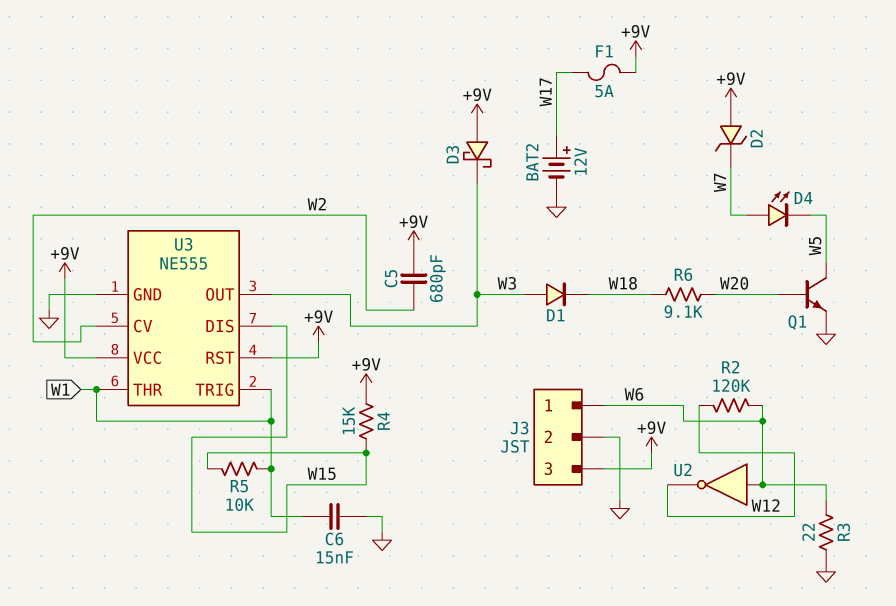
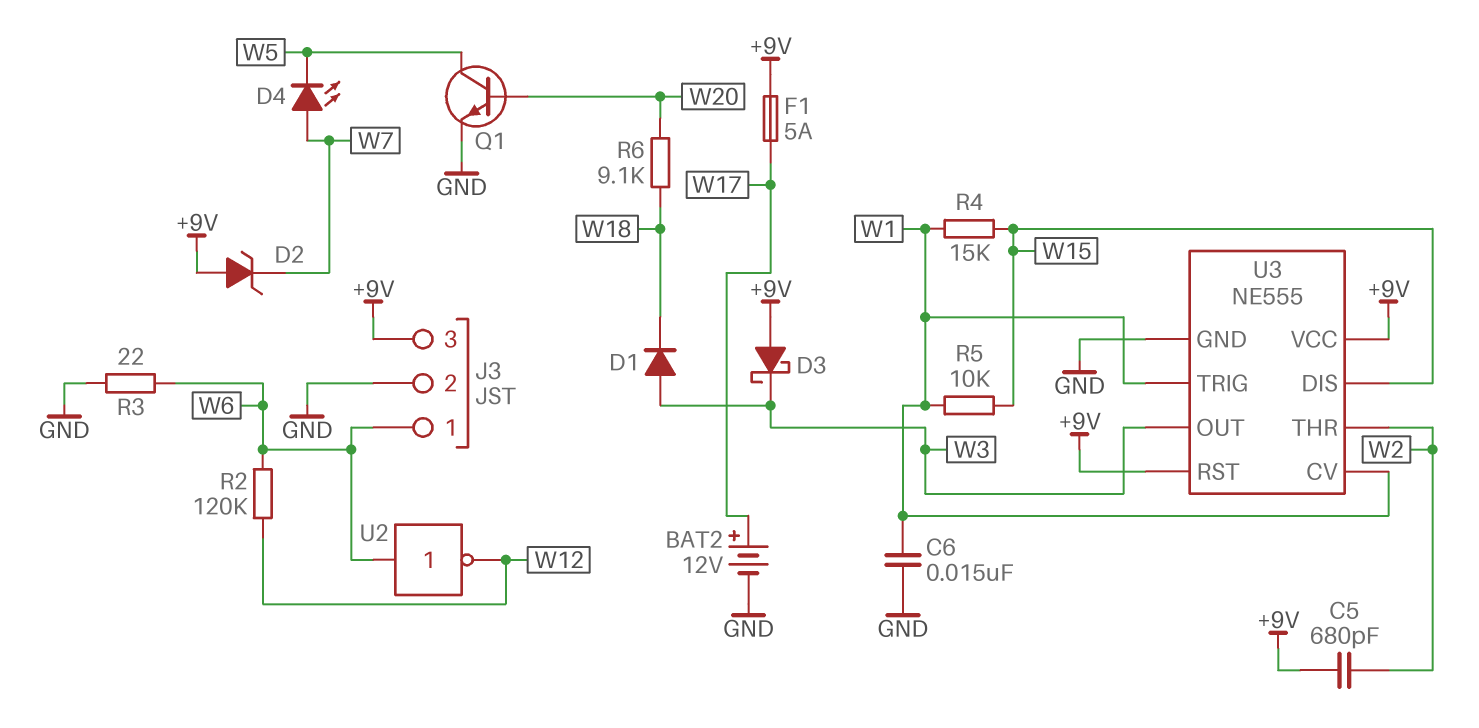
R4: 15k (+9V, W15) -> 15k (W1, W15)
U3 pin CV: W2 -> W1
U3 pin THR: W1 -> W2

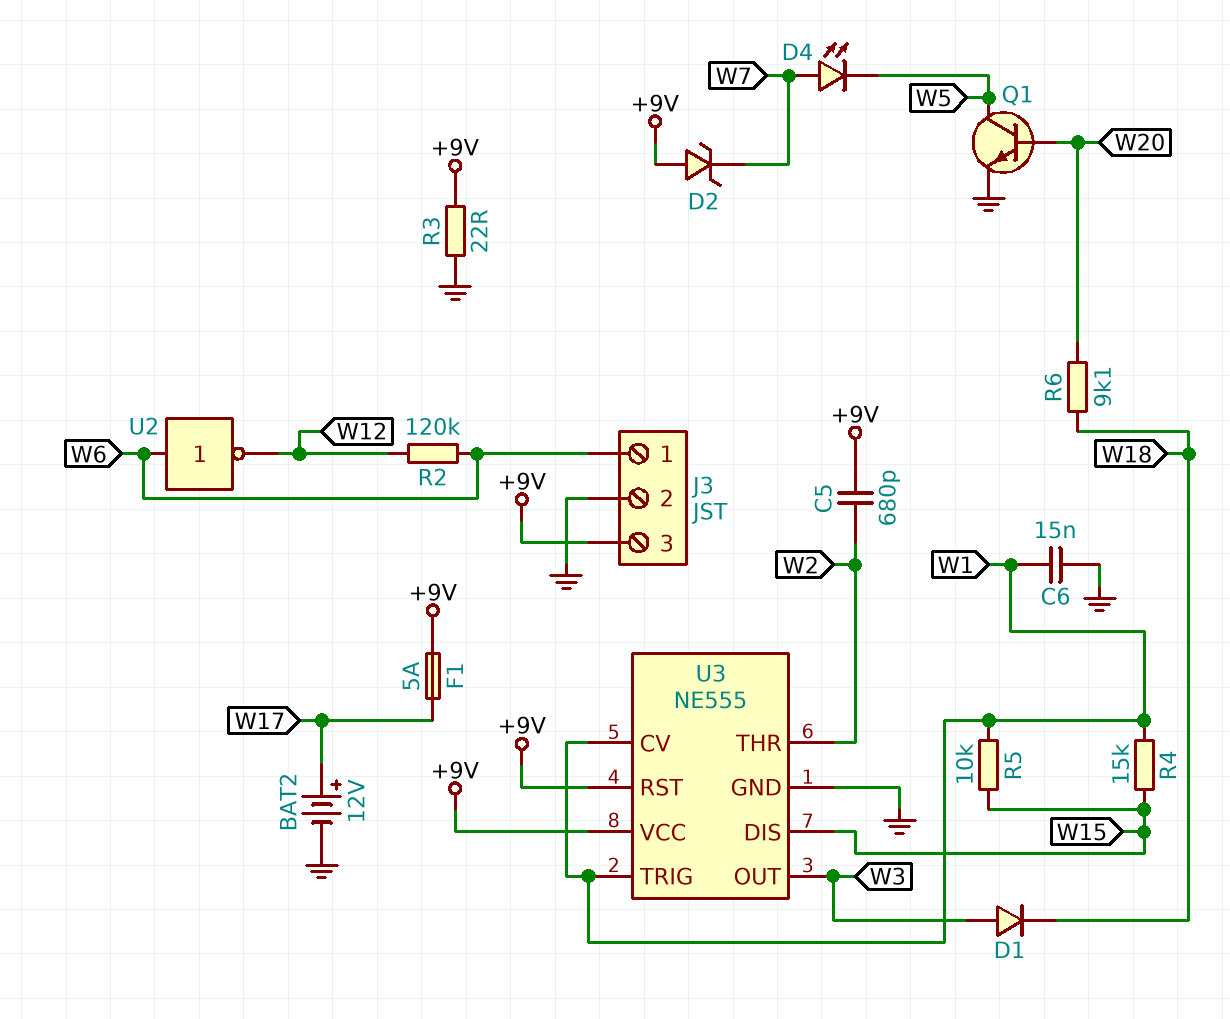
D3: schottky (A +9V, K W3) -> none
R3: 22 (GND, W6) -> 22 (+9V, GND)

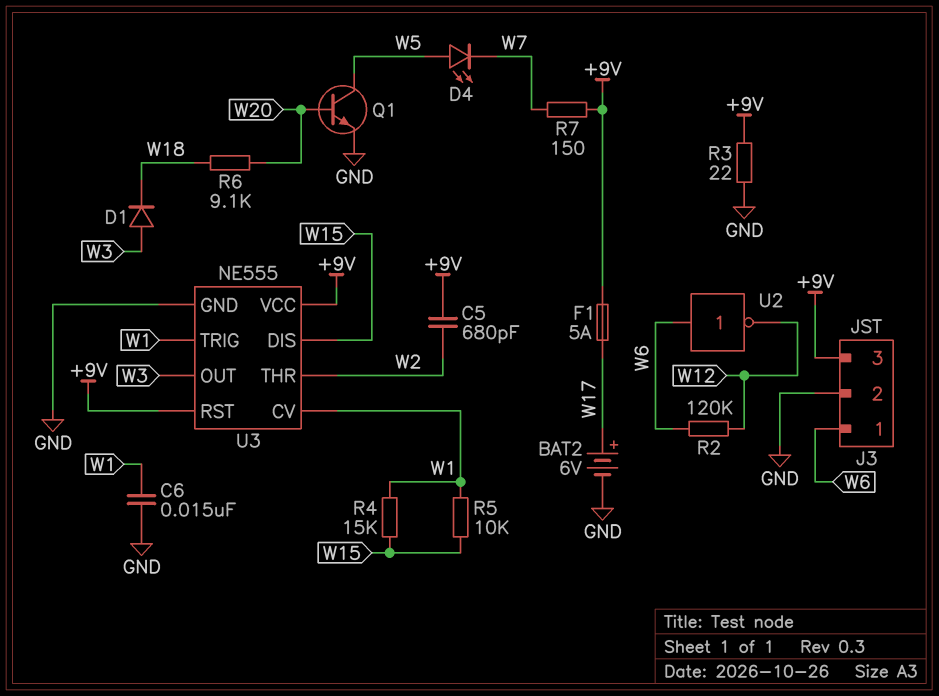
BAT2: 12V (plus W17, minus GND) -> 6V (plus W17, minus GND)
D2: zener (A +9V, K W7) -> none
D4: LED (A W7, K W5) -> LED (A W5, K W7)
R7: none -> 150 (+9V, W7)

